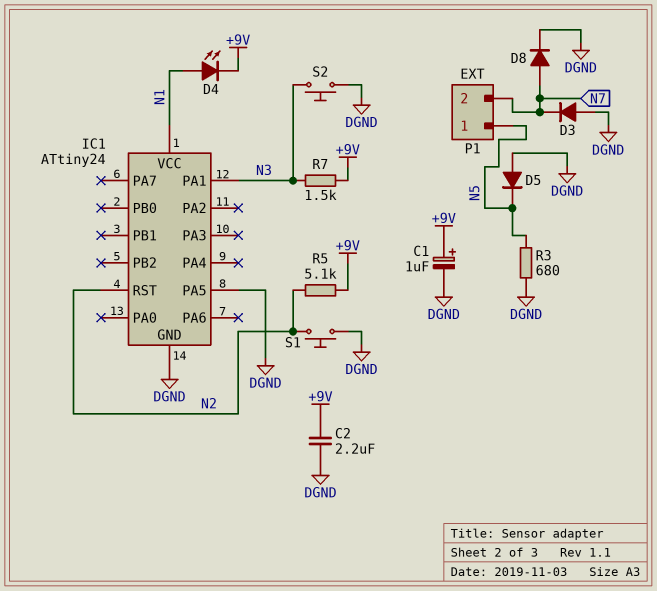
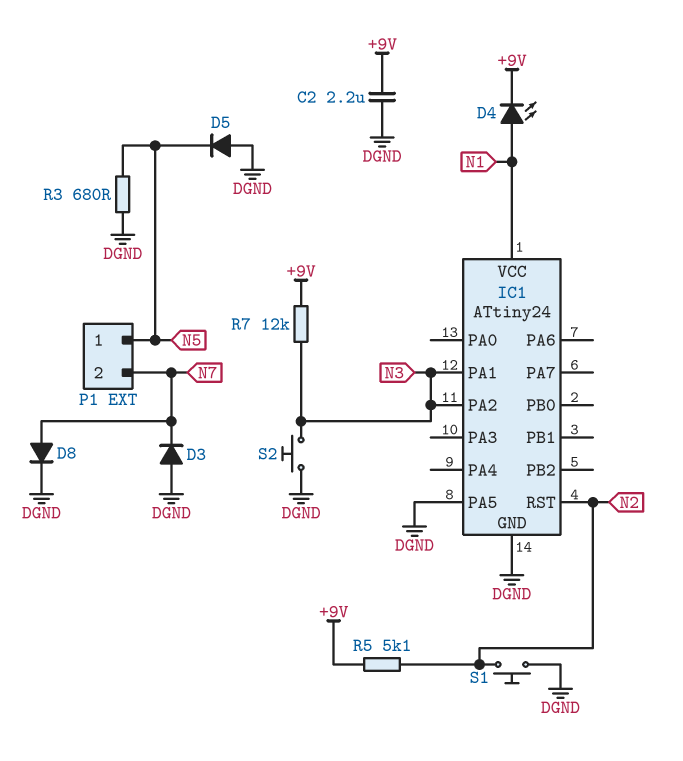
C1: 1uF (plus +9V, minus DGND) -> none
IC1 pin PA2: none -> N3
R7: 1.5k (+9V, N3) -> 12k (+9V, N3)

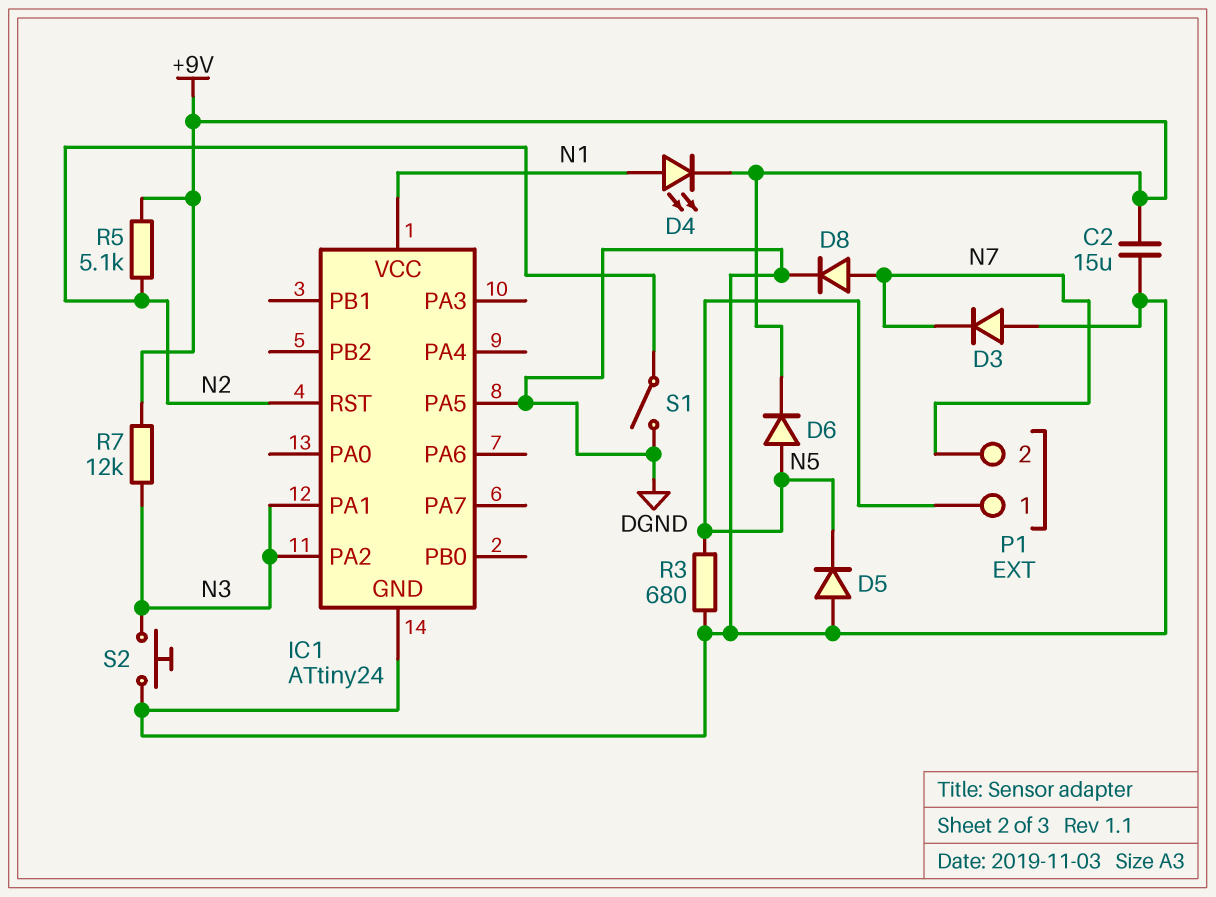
C2: 2.2uF (+9V, DGND) -> 15uF (+9V, DGND)
D6: none -> diode (A N5, K +9V)
S1: button (DGND, N2) -> switch (DGND, N2)

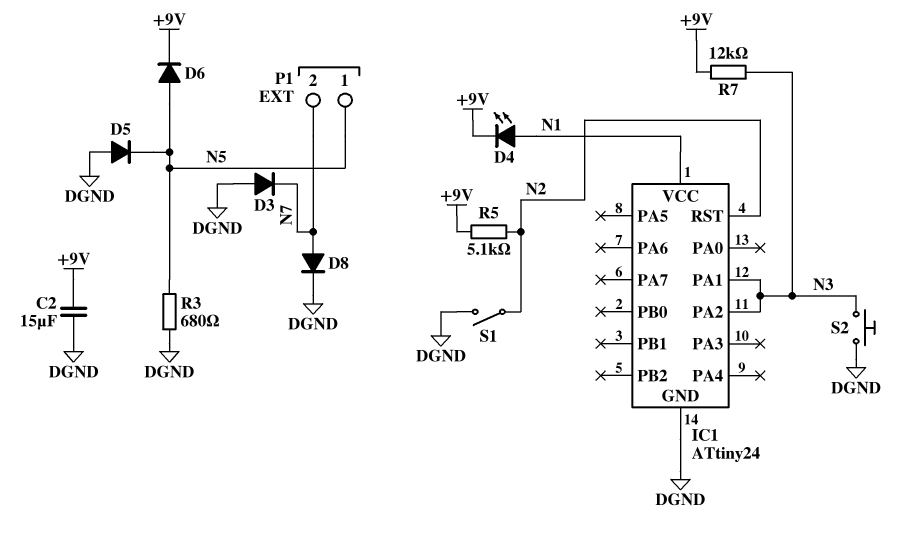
IC1 pin PA5: DGND -> none

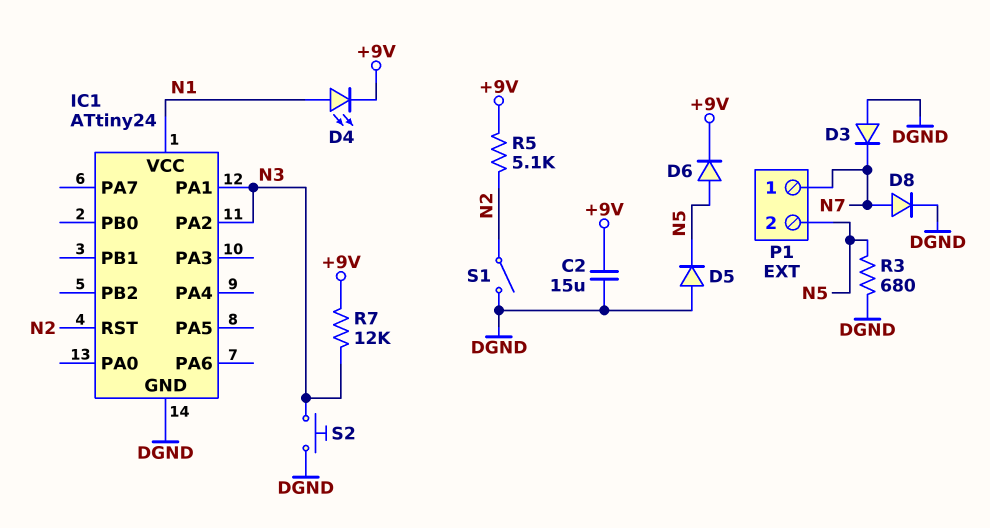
P1 pin 1: N5 -> N7
P1 pin 2: N7 -> N5

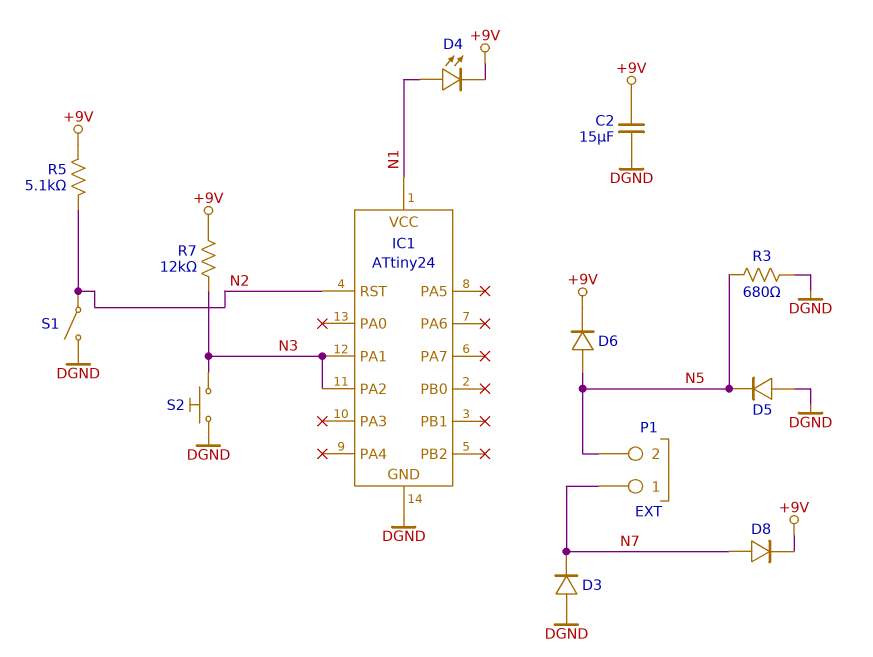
D8: diode (A N7, K DGND) -> diode (A N7, K +9V)

